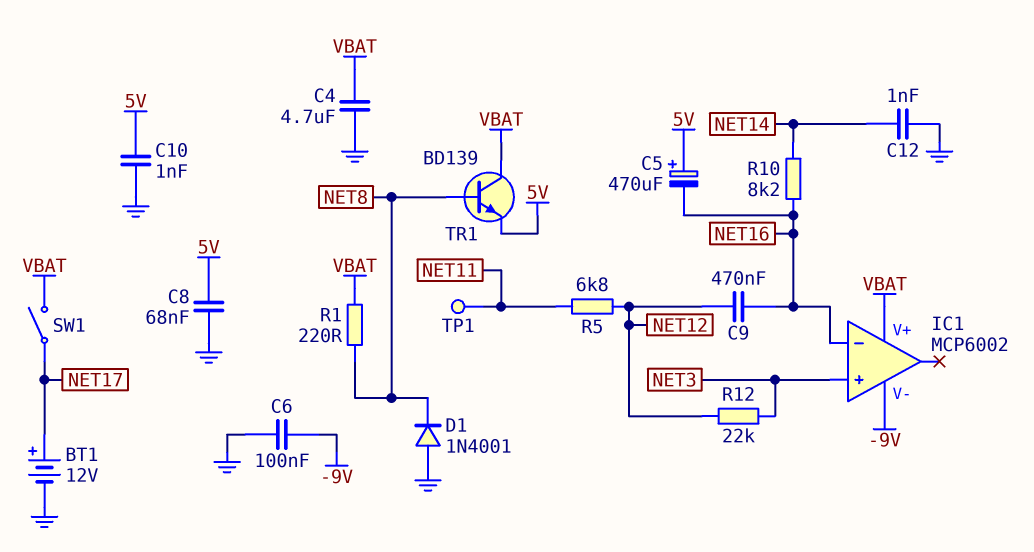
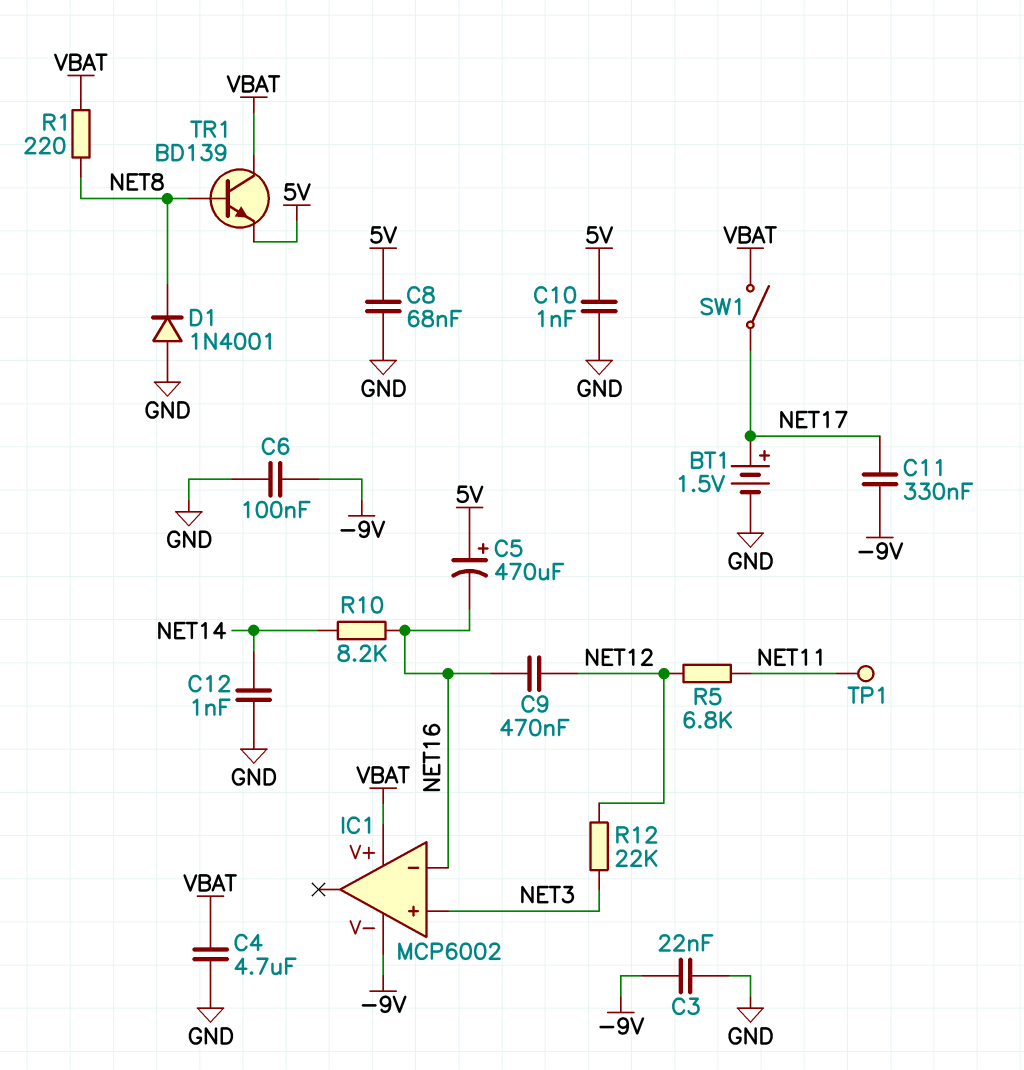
BT1: 12V (plus NET17, minus GND) -> 1.5V (plus NET17, minus GND)
C3: none -> 22nF (-9V, GND)
C11: none -> 330nF (-9V, NET17)

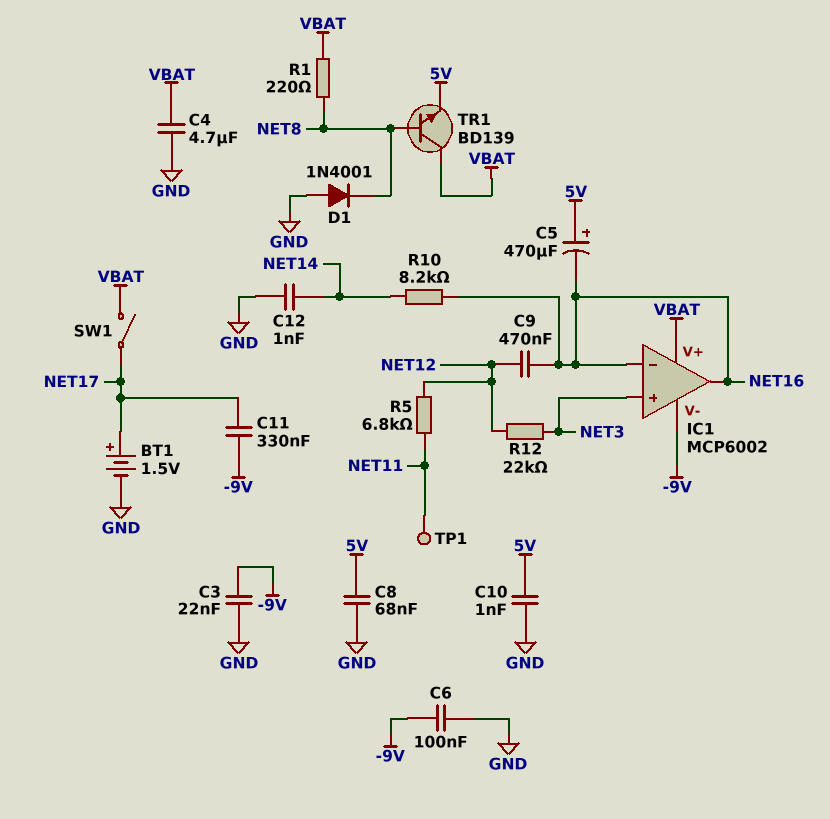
IC1 pin out: none -> NET16

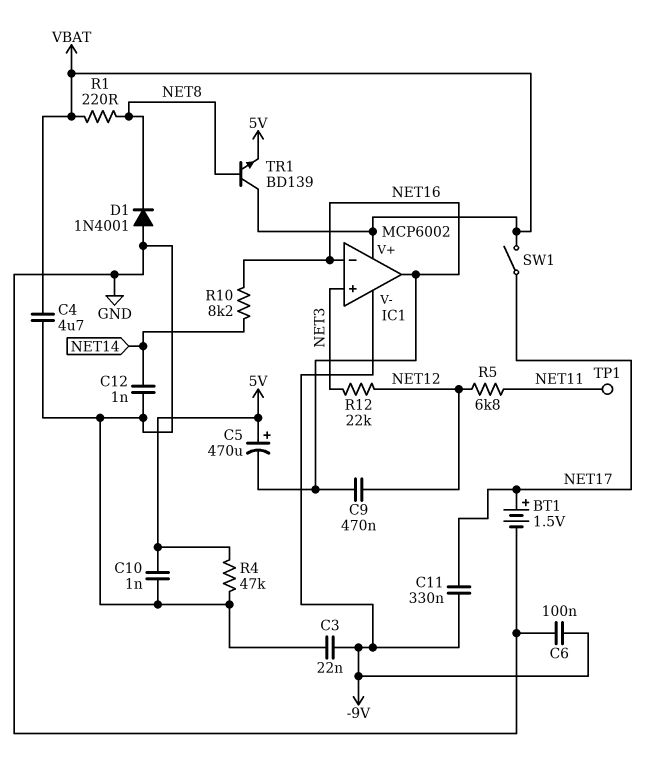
C8: 68nF (5V, GND) -> none
R4: none -> 47k (5V, GND)

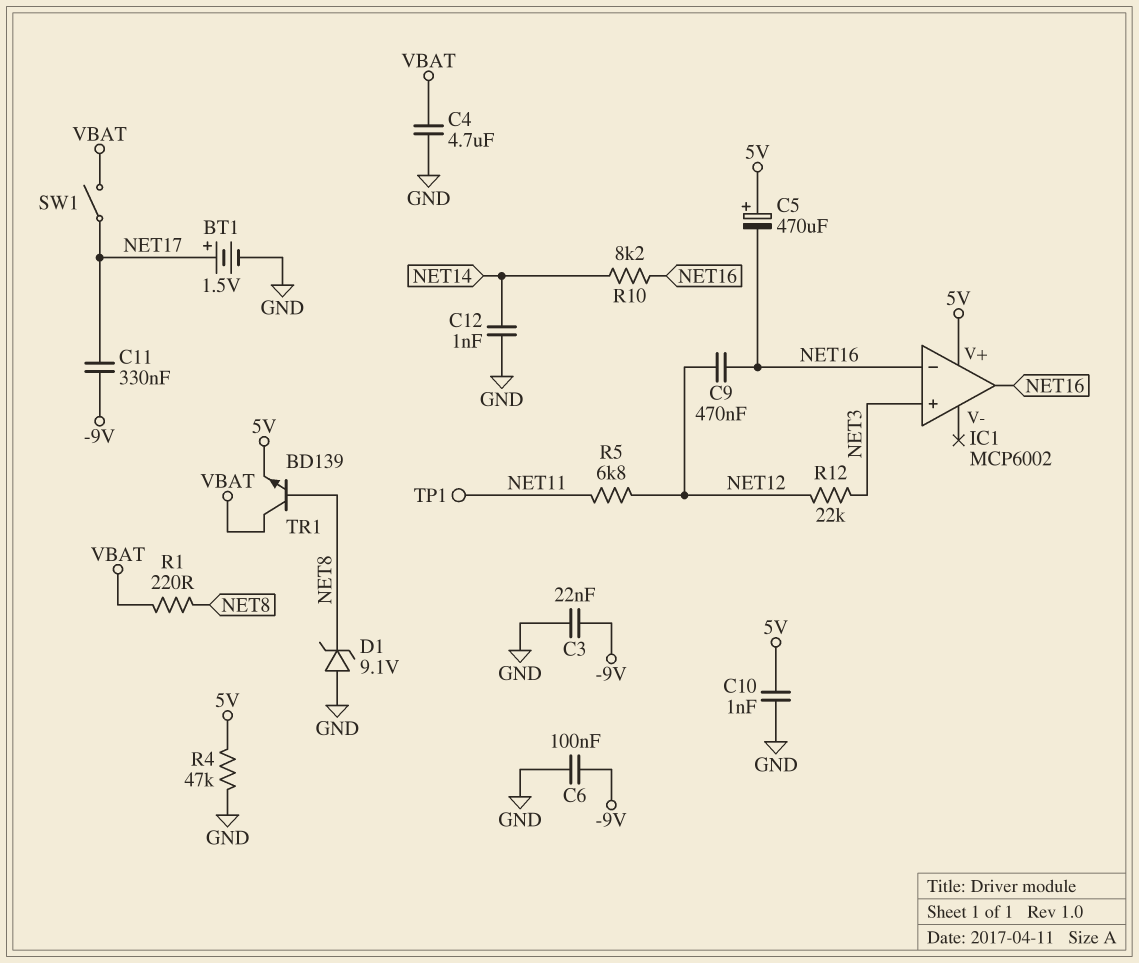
D1: diode 1N4001 (A GND, K NET8) -> zener 9.1V (A GND, K NET8)
IC1 pin V+: VBAT -> 5V
IC1 pin V-: -9V -> none

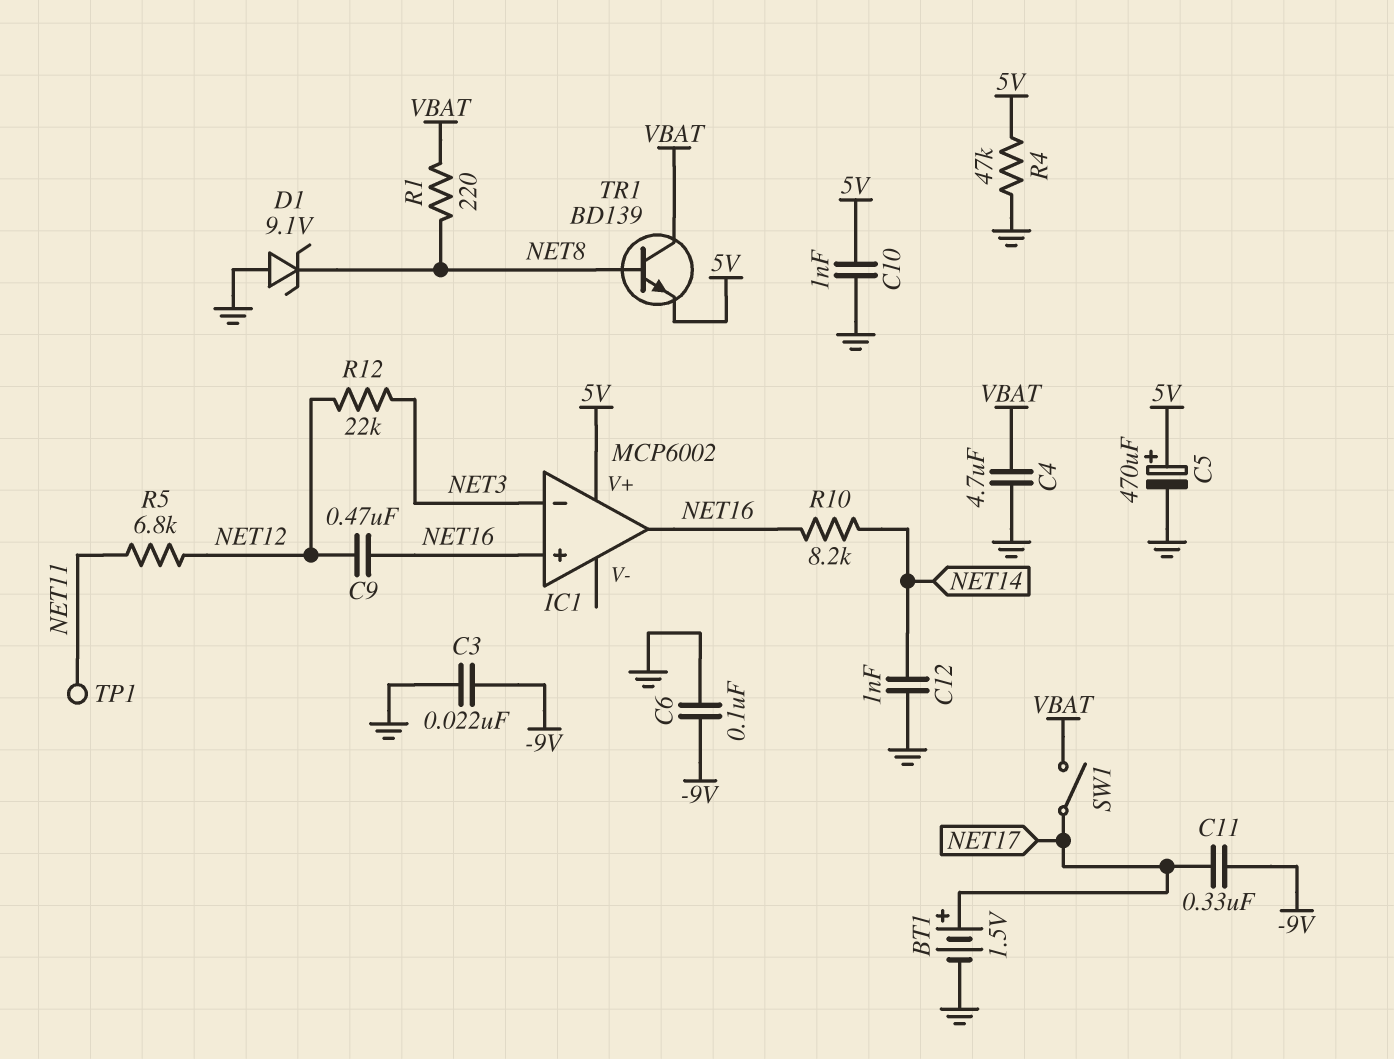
C5: 470uF (plus 5V, minus NET16) -> 470uF (plus 5V, minus GND)
IC1 pin in+: NET3 -> NET16
IC1 pin in-: NET16 -> NET3

